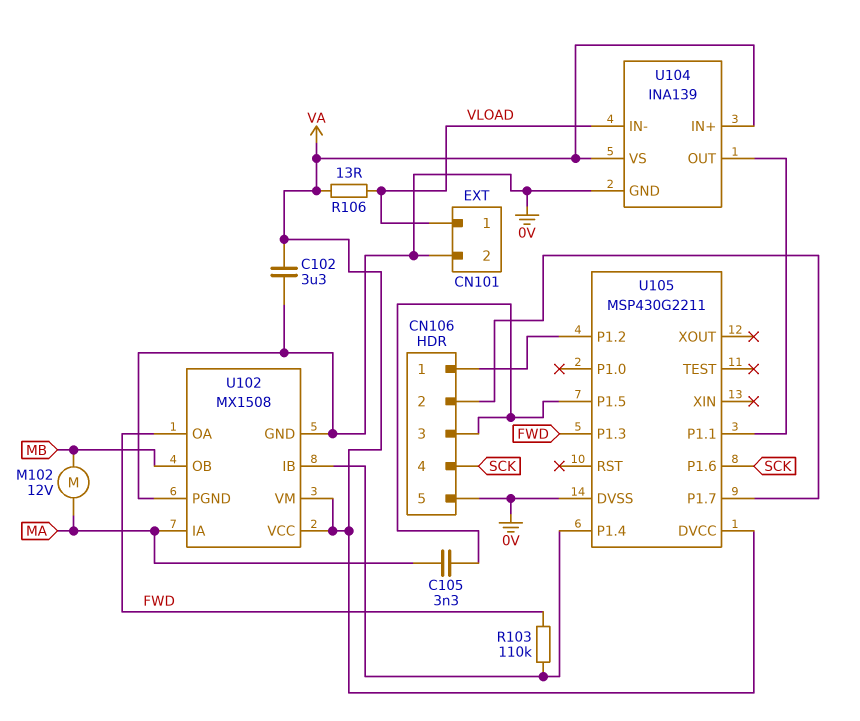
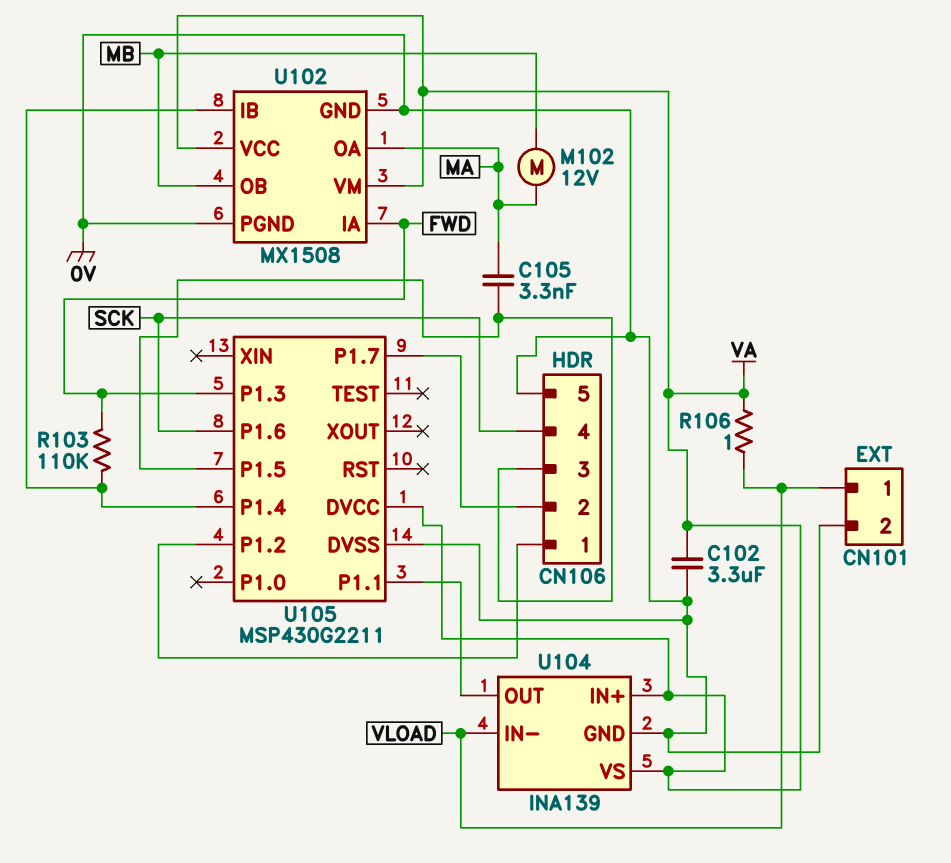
R106: 13 (VA, VLOAD) -> 1 (VA, VLOAD)
U102 pin IA: MA -> FWD
U102 pin OA: FWD -> MA

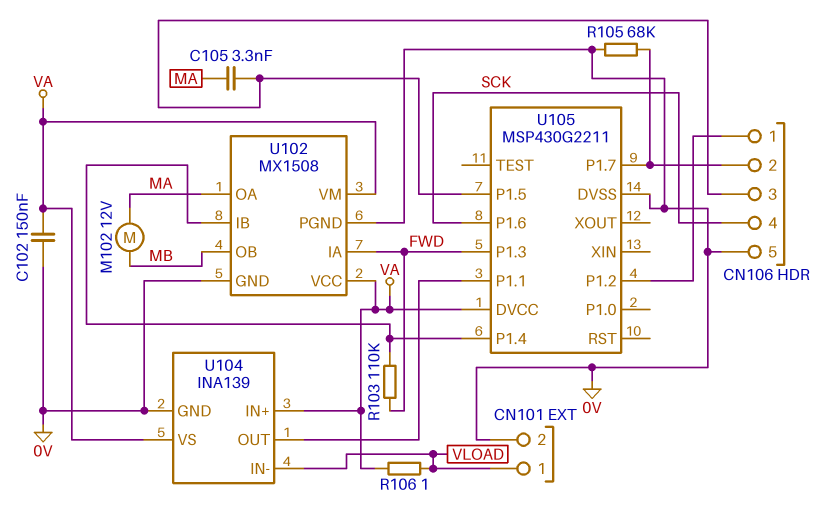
C102: 3.3uF (0V, VA) -> 150nF (0V, VA)
R105: none -> 68k (0V, CN106/2)

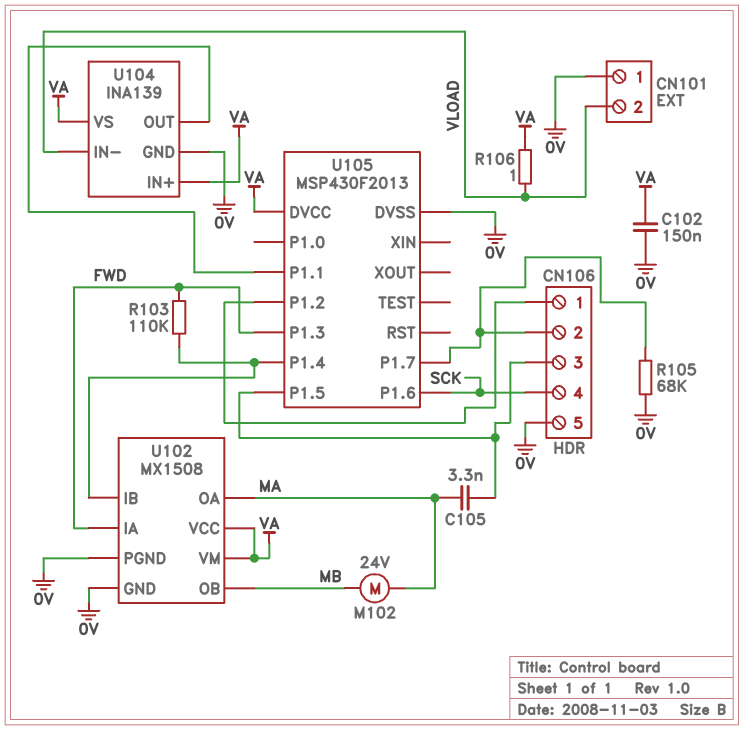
CN101 pin 1: VLOAD -> 0V
CN101 pin 2: 0V -> VLOAD
M102: motor 12V (MA, MB) -> motor 24V (MA, MB)
U105: MSP430G2211 -> MSP430F2013

